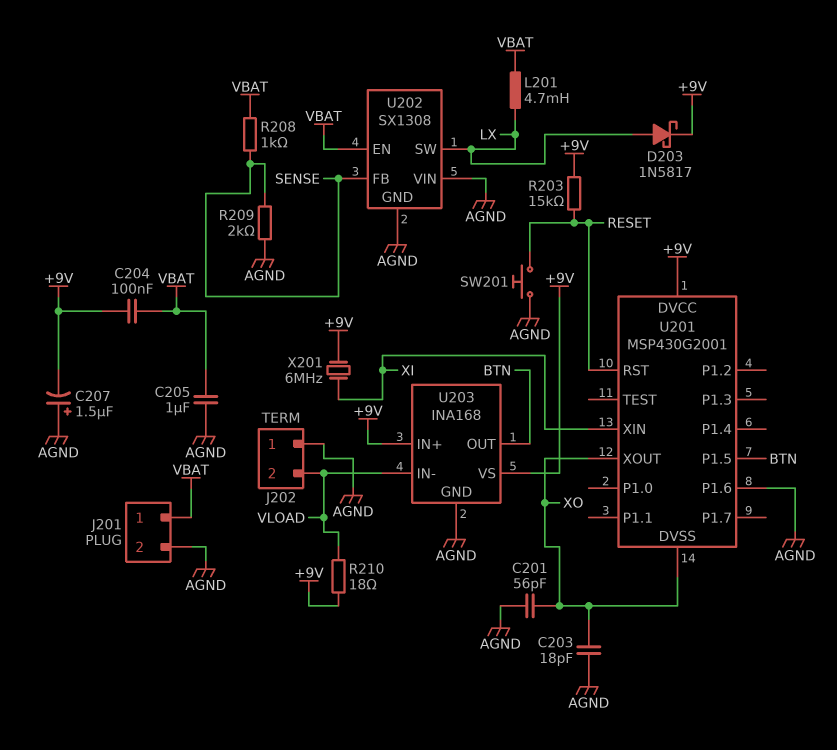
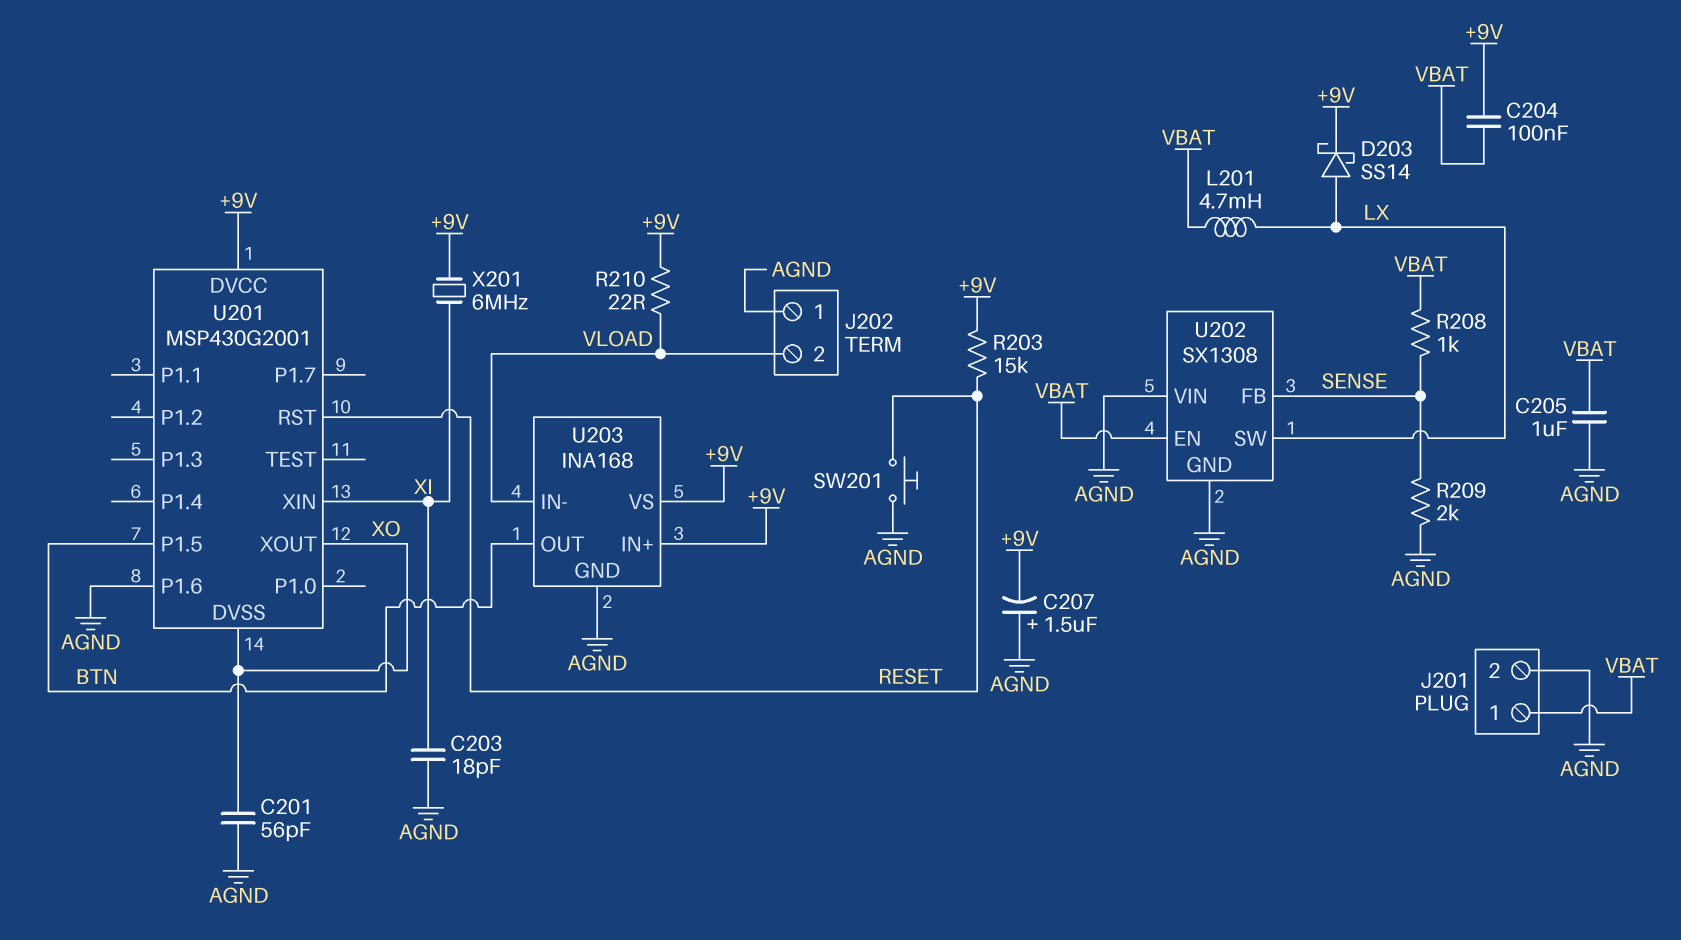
C203: 18pF (AGND, XO) -> 18pF (AGND, XI)
D203: schottky 1N5817 (A LX, K +9V) -> schottky SS14 (A LX, K +9V)
R210: 18 (+9V, VLOAD) -> 22 (+9V, VLOAD)

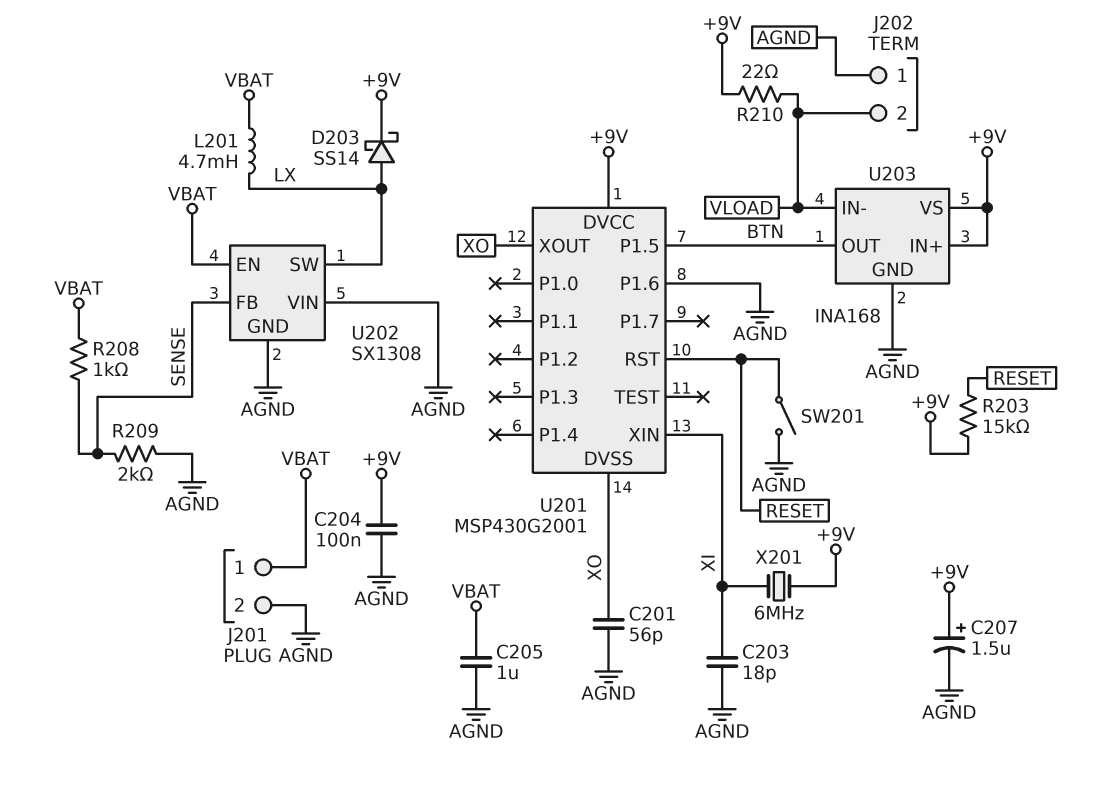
C204: 100nF (+9V, VBAT) -> 100nF (+9V, AGND)
C207: 1.5uF (plus AGND, minus +9V) -> 1.5uF (plus +9V, minus AGND)
SW201: button (AGND, RESET) -> switch (AGND, RESET)

